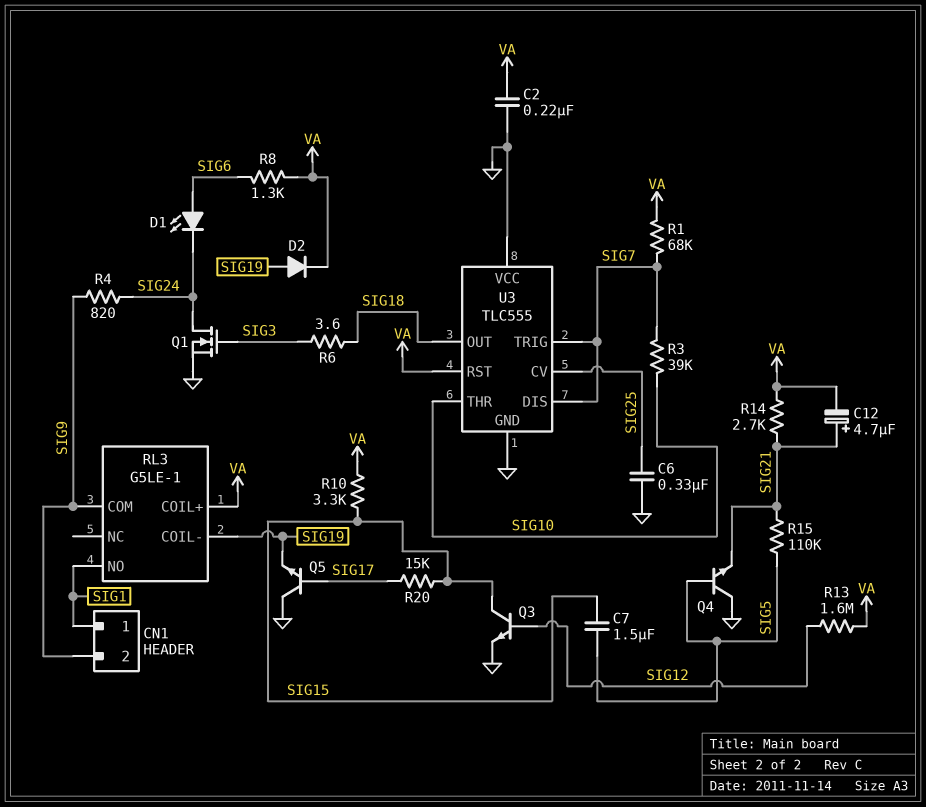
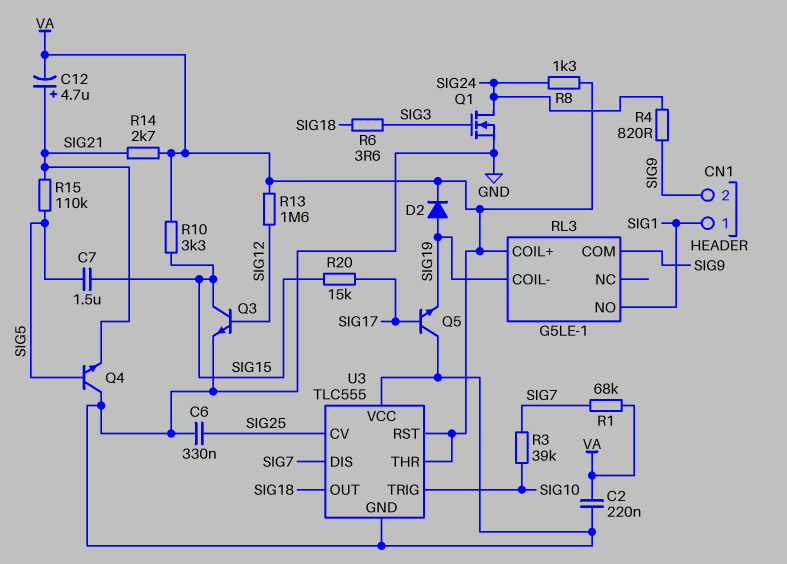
D1: LED (A SIG6, K SIG24) -> none
R8: 1.3k (SIG6, VA) -> 1.3k (SIG24, VA)
U3 pin THR: SIG10 -> VA
U3 pin TRIG: SIG7 -> SIG10

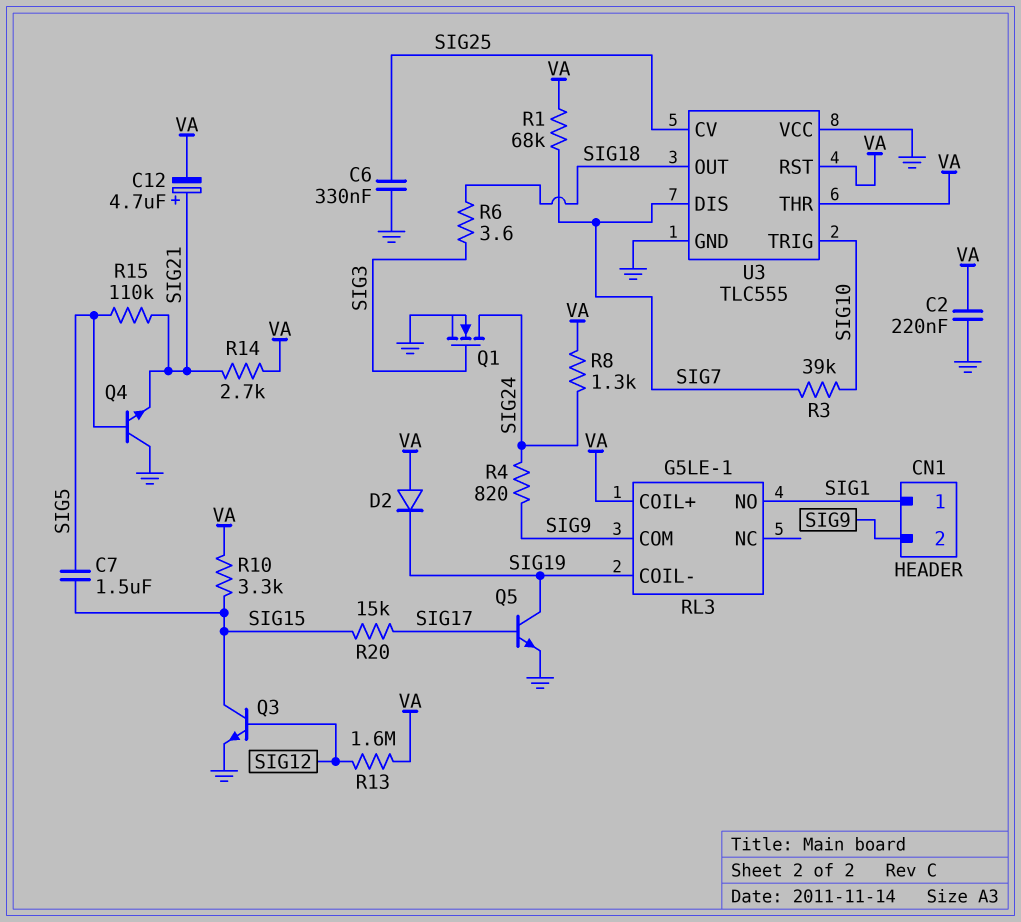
D2: diode (A SIG19, K VA) -> diode (A VA, K SIG19)
Q5: NPN (B SIG17, C GND, E SIG19) -> NPN (B SIG17, C SIG19, E GND)

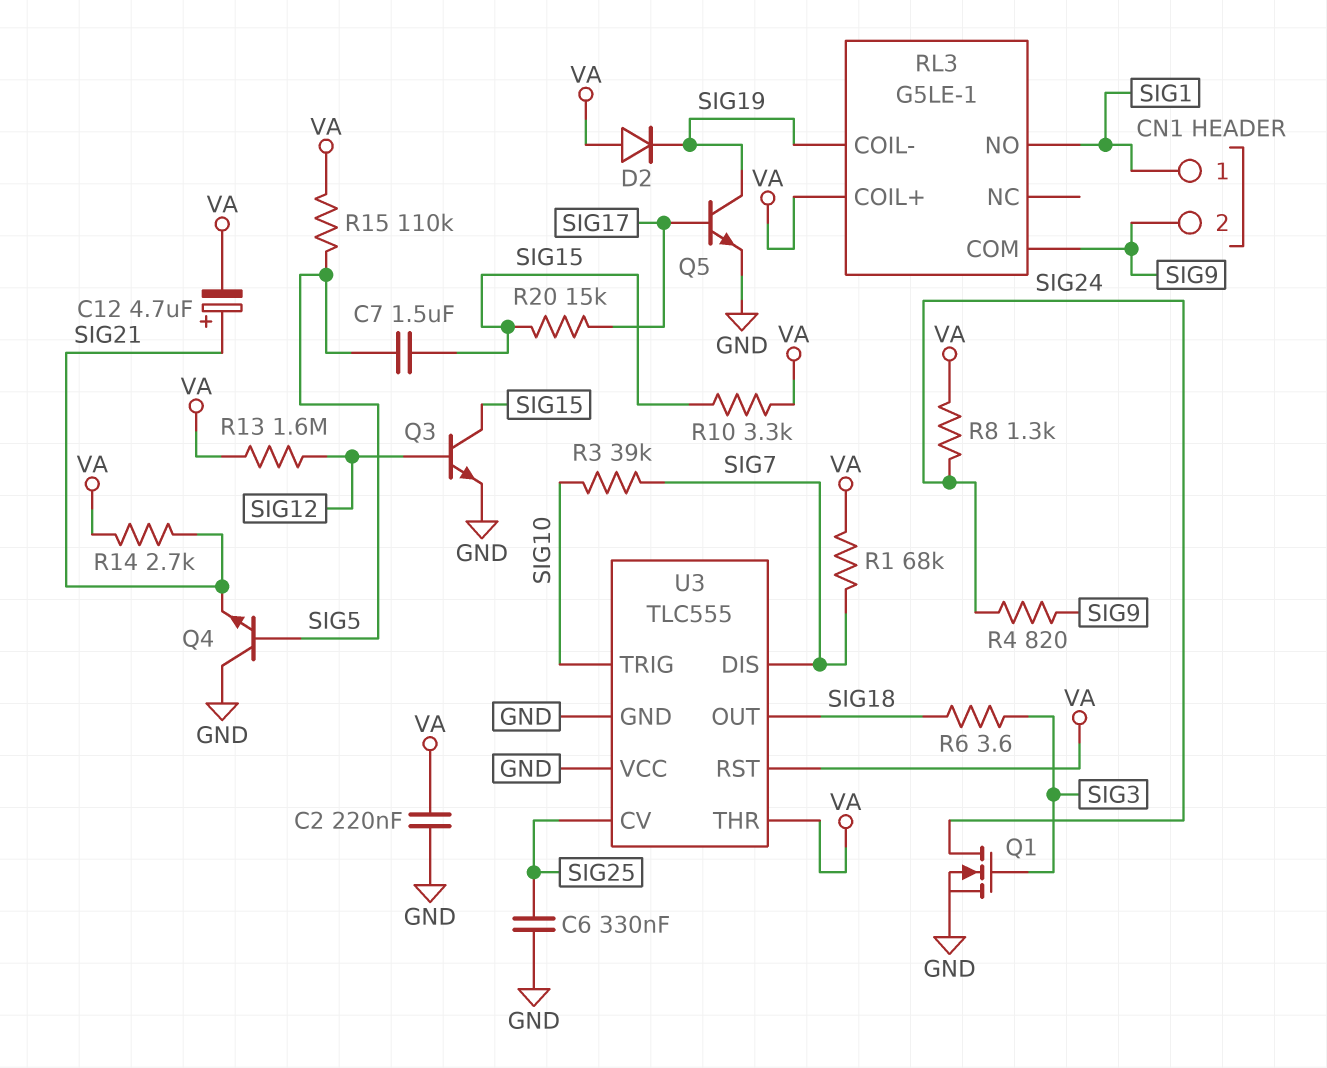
R15: 110k (SIG5, SIG21) -> 110k (SIG5, VA)

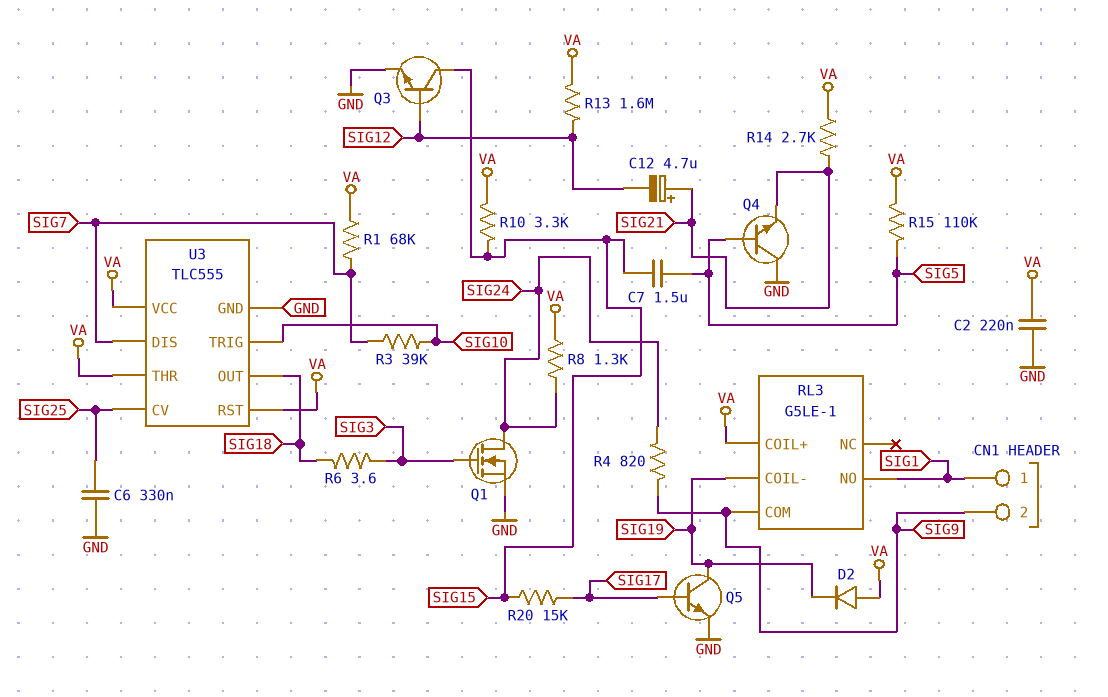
C12: 4.7uF (plus SIG21, minus VA) -> 4.7uF (plus SIG21, minus SIG12)
U3 pin VCC: GND -> VA

